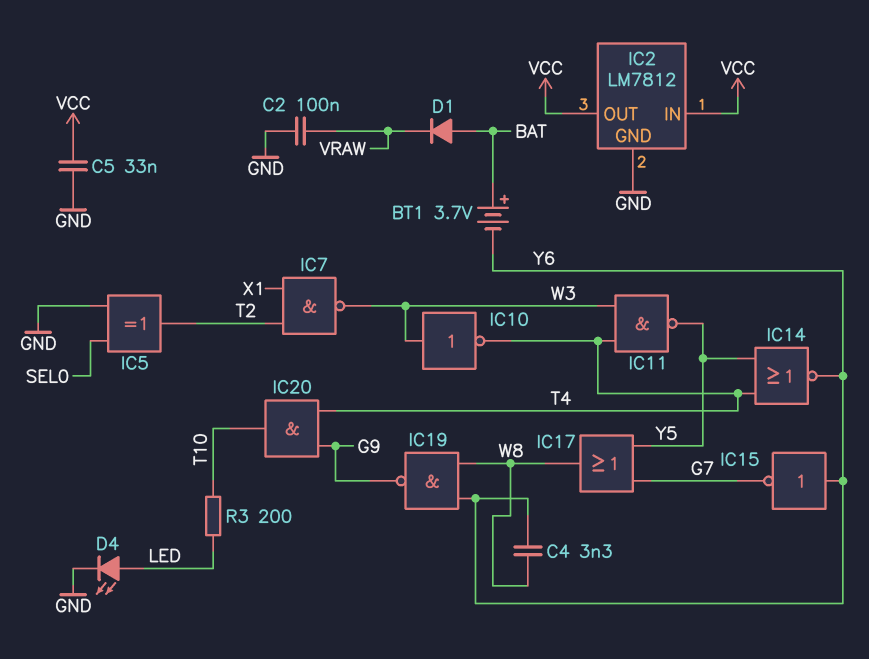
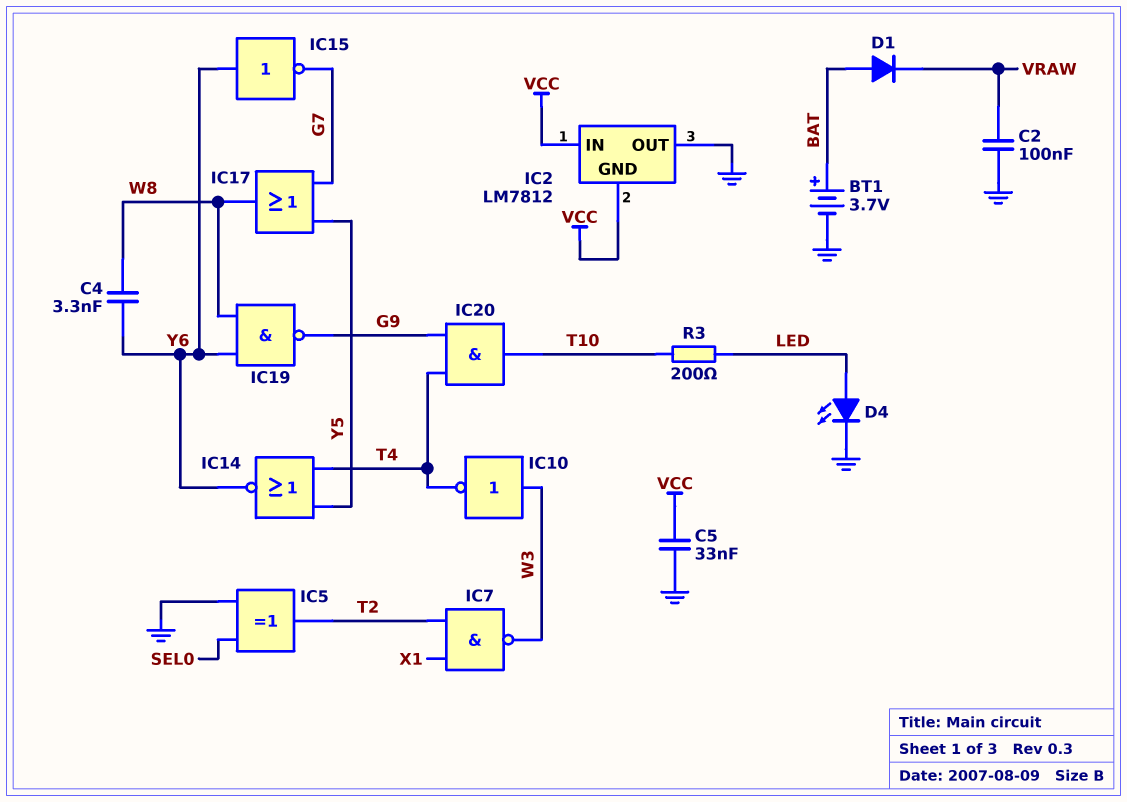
BT1: 3.7V (plus BAT, minus Y6) -> 3.7V (plus BAT, minus GND)
IC2 pin GND: GND -> VCC
IC2 pin OUT: VCC -> GND
IC11: NAND (in T4, in W3, out Y5) -> none

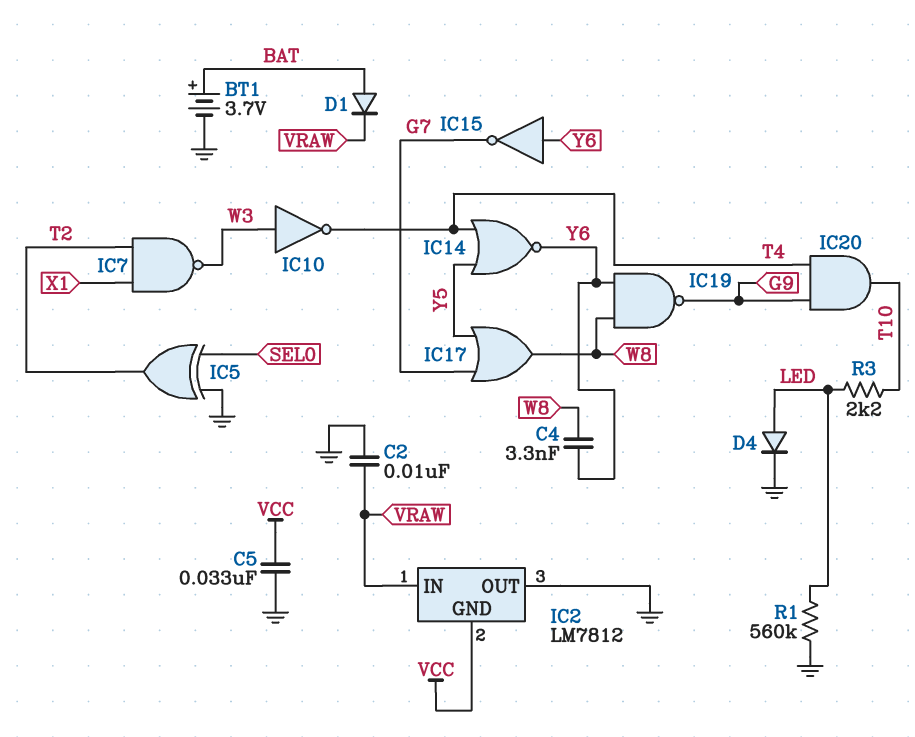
C2: 100nF (GND, VRAW) -> 10nF (GND, VRAW)
D4: LED (A LED, K GND) -> diode (A LED, K GND)
IC2 pin IN: VCC -> VRAW
R1: none -> 560k (GND, LED)
R3: 200 (LED, T10) -> 2.2k (LED, T10)

